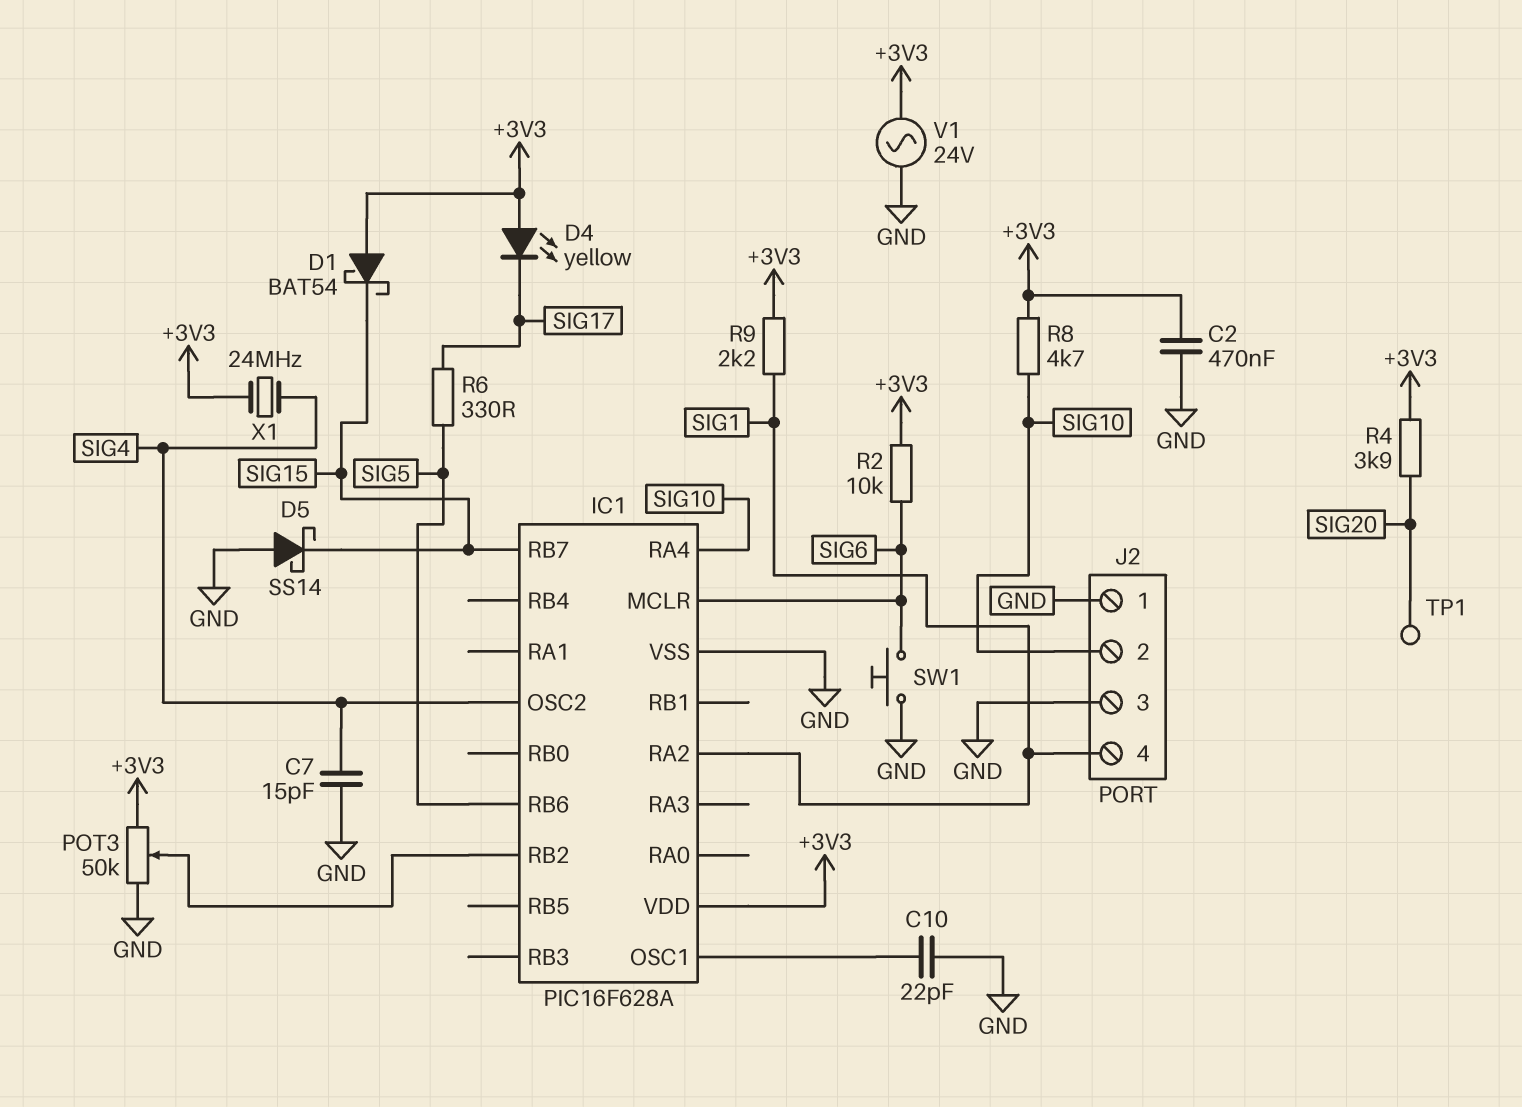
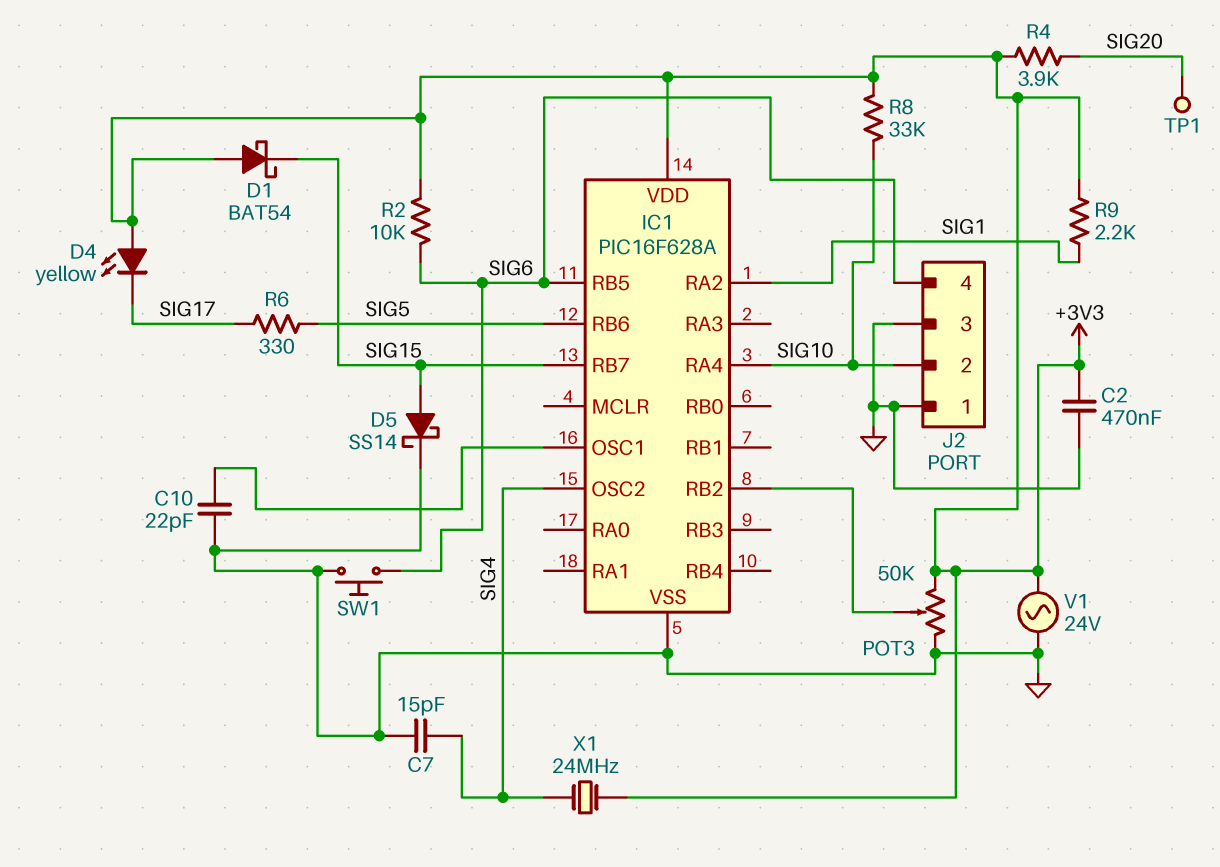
D5: schottky SS14 (A GND, K SIG15) -> schottky SS14 (A SIG15, K GND)
IC1 pin MCLR: SIG6 -> none
IC1 pin RB5: none -> SIG6
J2 pin 4: SIG1 -> SIG6
R8: 4.7k (+3V3, SIG10) -> 33k (+3V3, SIG10)

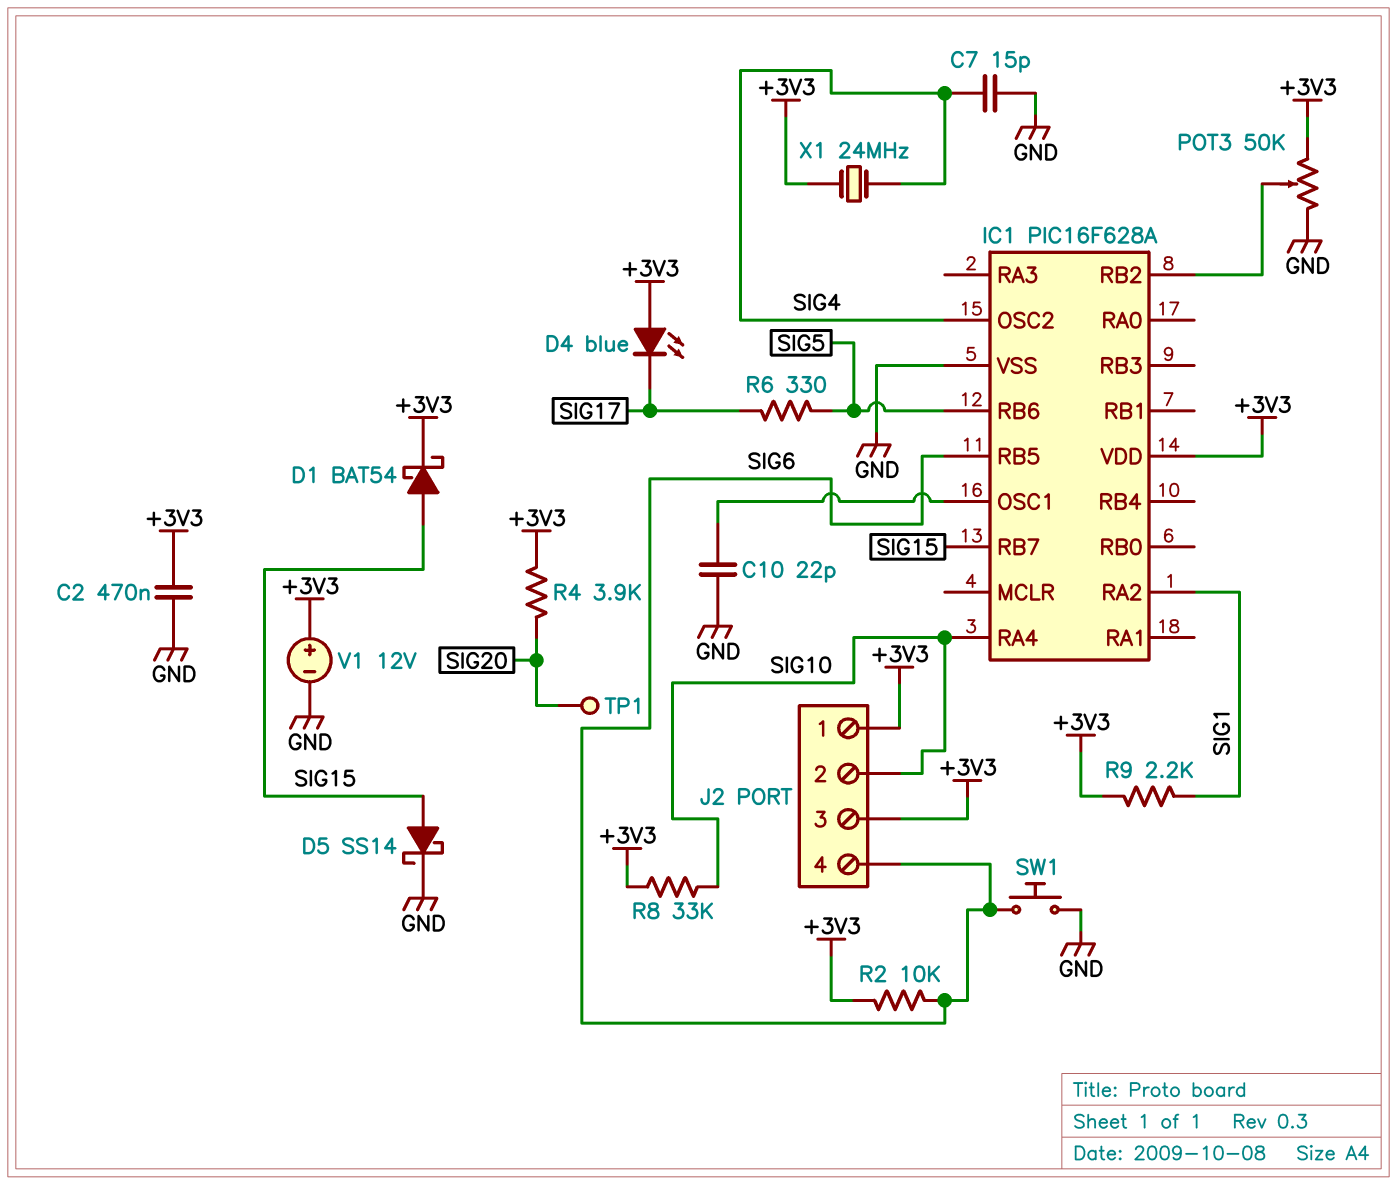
D1: schottky BAT54 (A +3V3, K SIG15) -> schottky BAT54 (A SIG15, K +3V3)
D4: LED yellow (A +3V3, K SIG17) -> LED blue (A +3V3, K SIG17)
J2 pin 1: GND -> +3V3
J2 pin 3: GND -> +3V3
V1: AC 24V (+3V3, GND) -> 12V (plus +3V3, minus GND)

